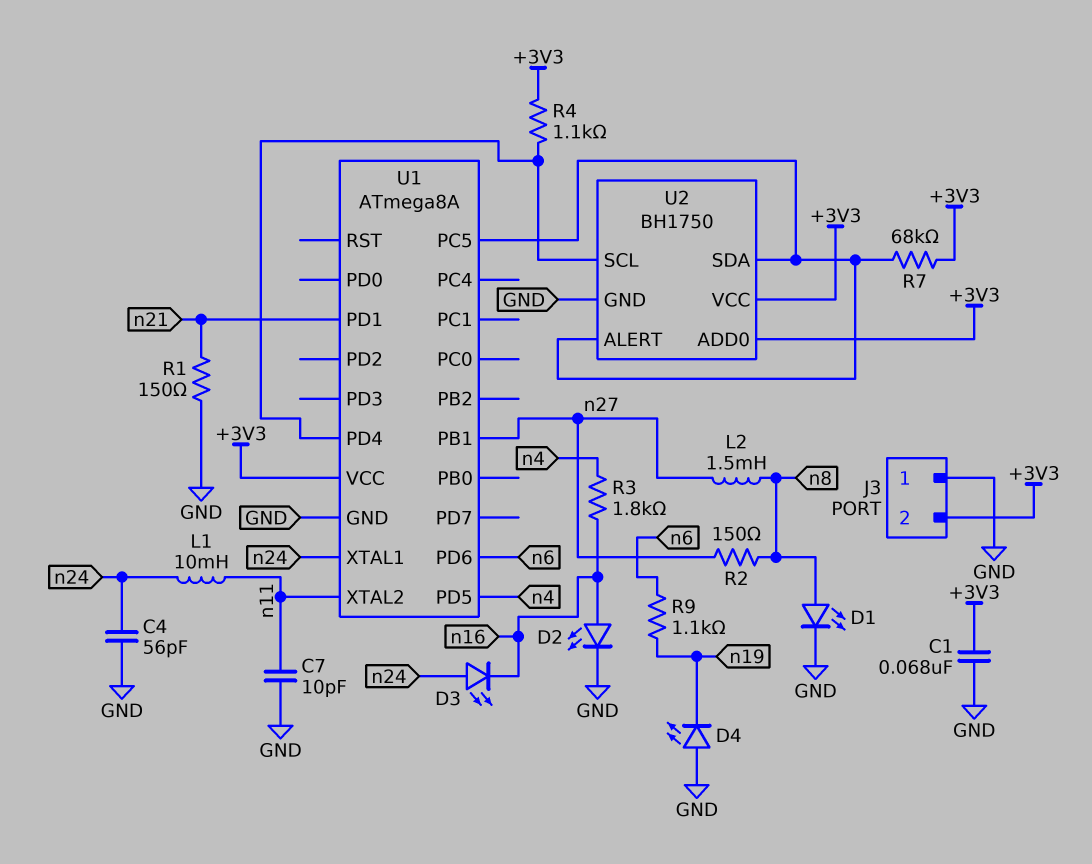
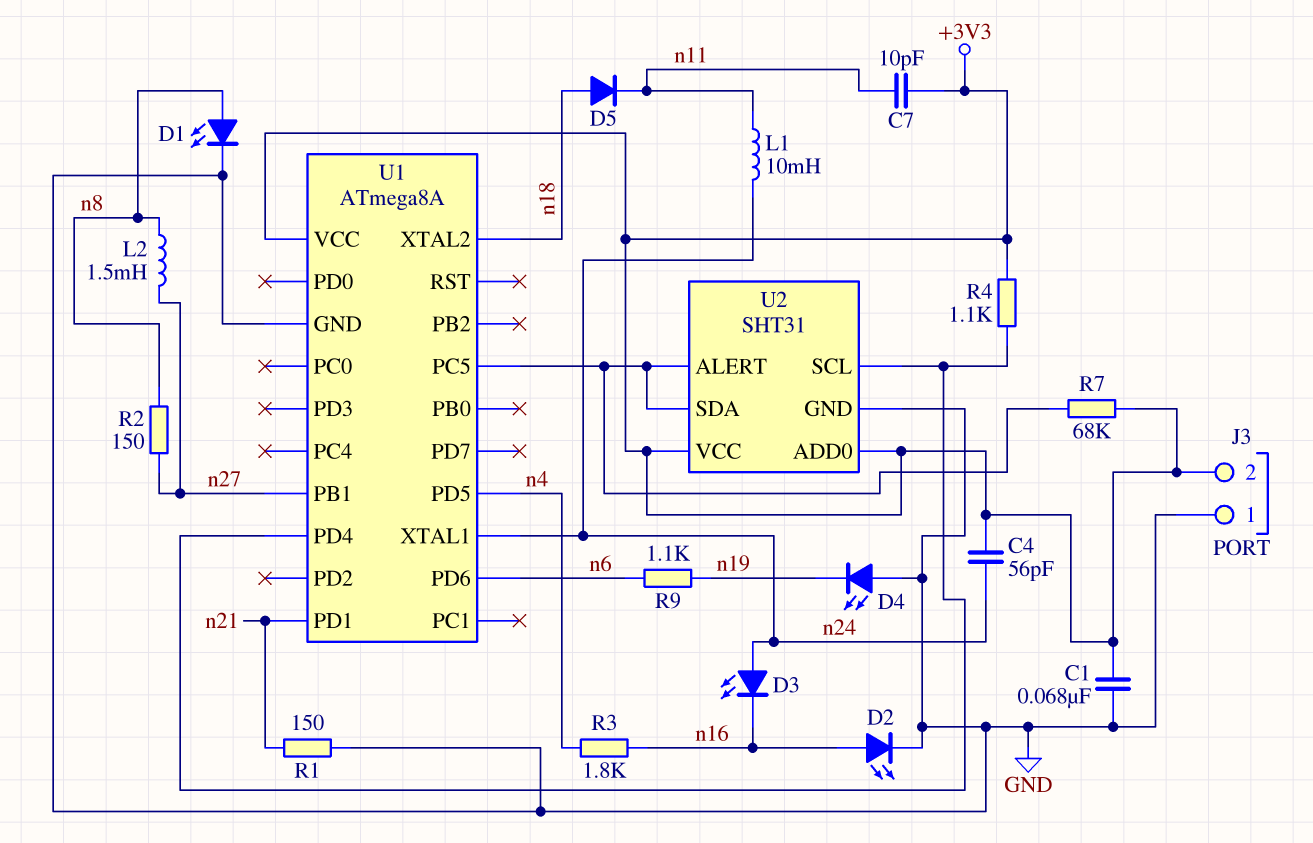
C4: 56pF (GND, n24) -> 56pF (+3V3, n24)
C7: 10pF (GND, n11) -> 10pF (+3V3, n11)
D5: none -> diode (A n18, K n11)
U1 pin XTAL2: n11 -> n18
U2: BH1750 -> SHT31

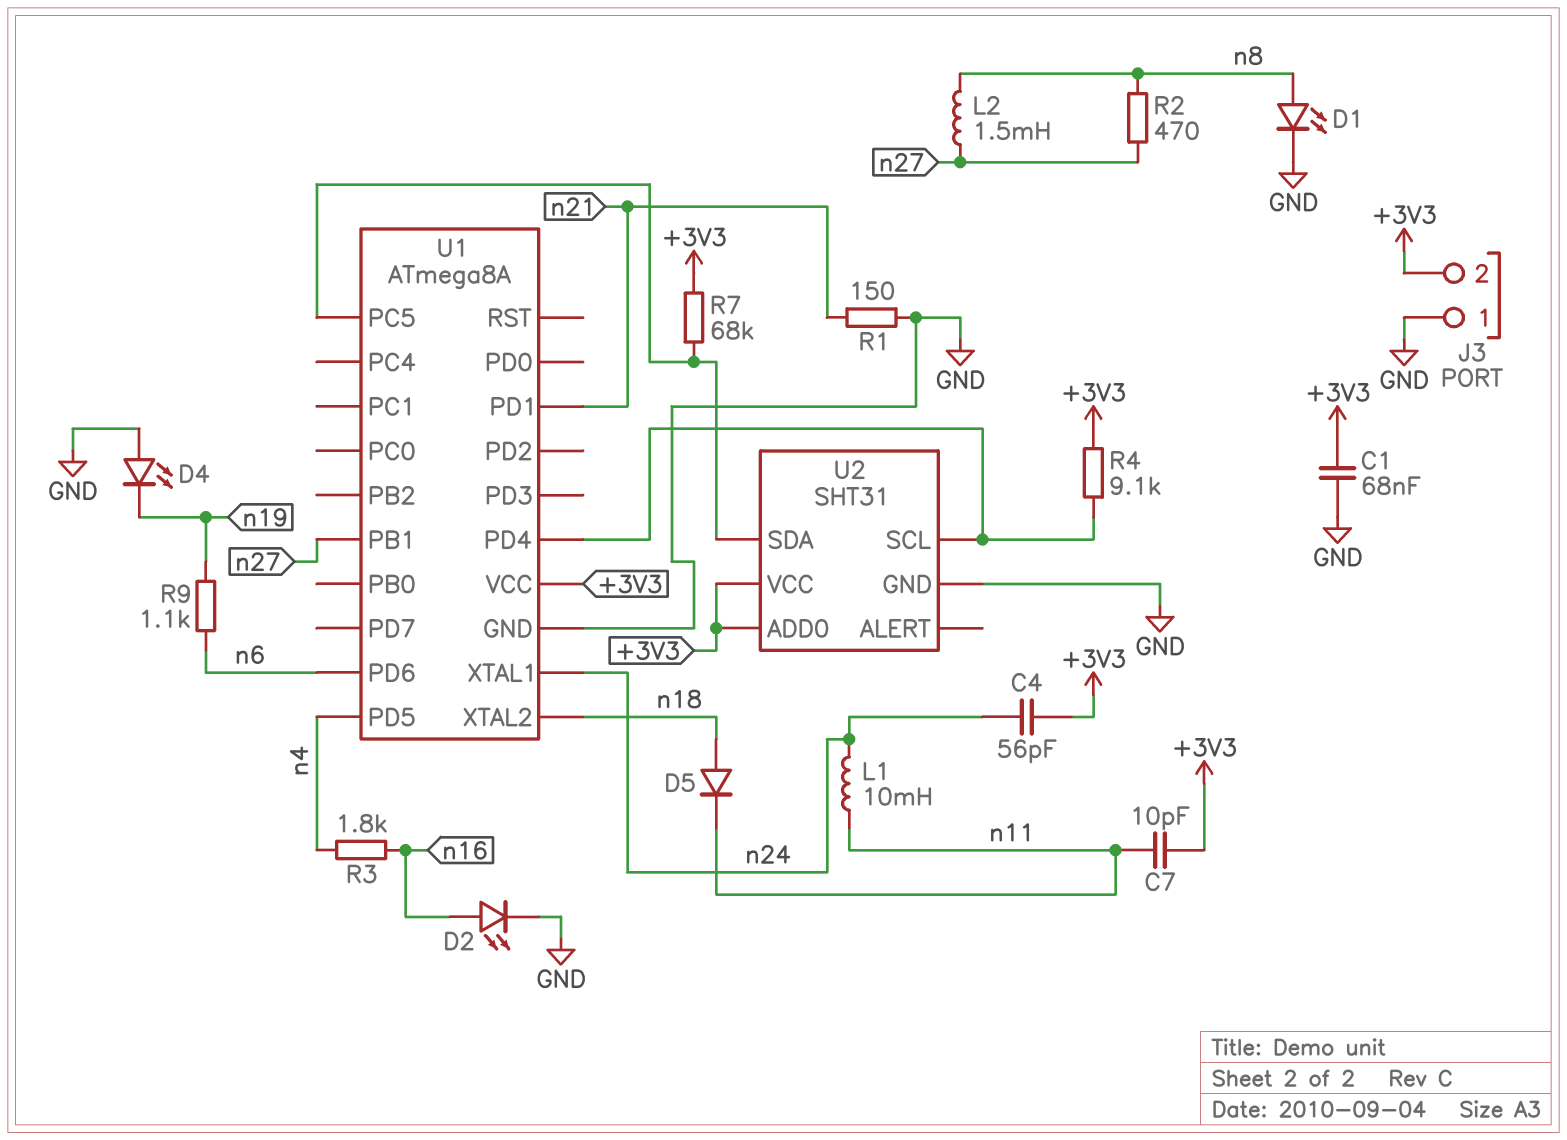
D3: LED (A n24, K n16) -> none
R2: 150 (n8, n27) -> 470 (n8, n27)
R4: 1.1k (+3V3, U1/PD4) -> 9.1k (+3V3, U1/PD4)
U2 pin ALERT: U1/PC5 -> none

